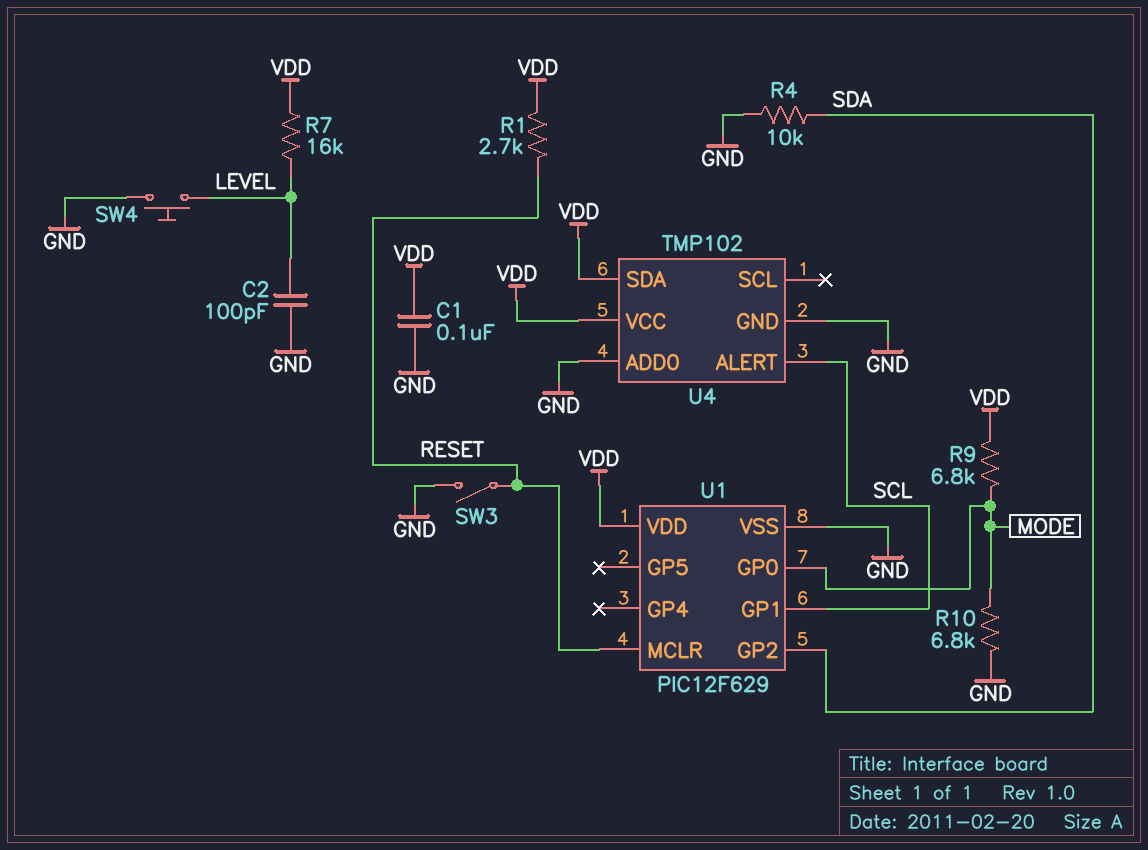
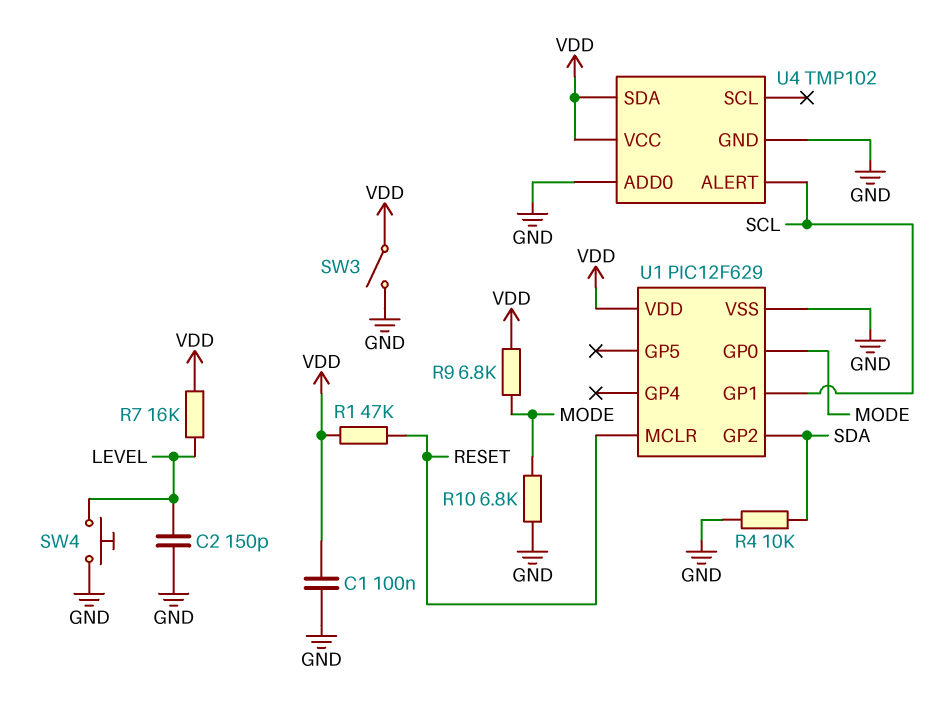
C2: 100pF (GND, LEVEL) -> 150pF (GND, LEVEL)
R1: 2.7k (RESET, VDD) -> 47k (RESET, VDD)
SW3: switch (GND, RESET) -> switch (GND, VDD)

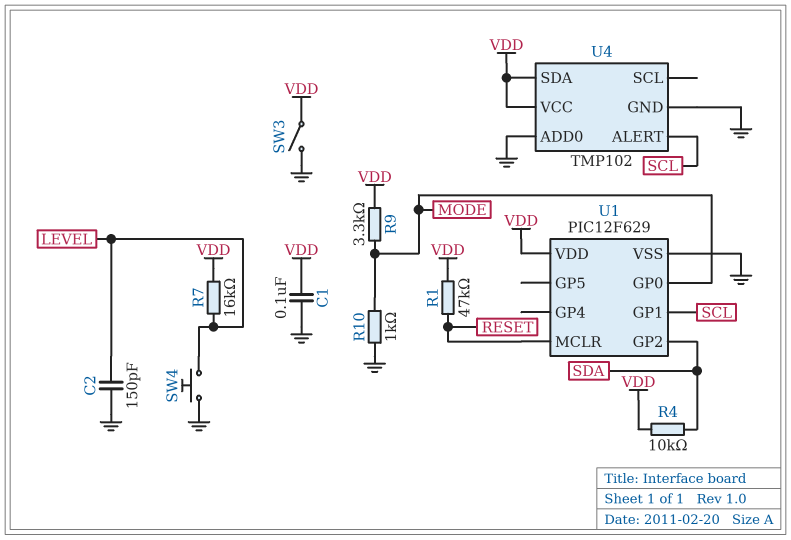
R4: 10k (GND, SDA) -> 10k (SDA, VDD)
R9: 6.8k (MODE, VDD) -> 3.3k (MODE, VDD)
R10: 6.8k (GND, MODE) -> 1k (GND, MODE)

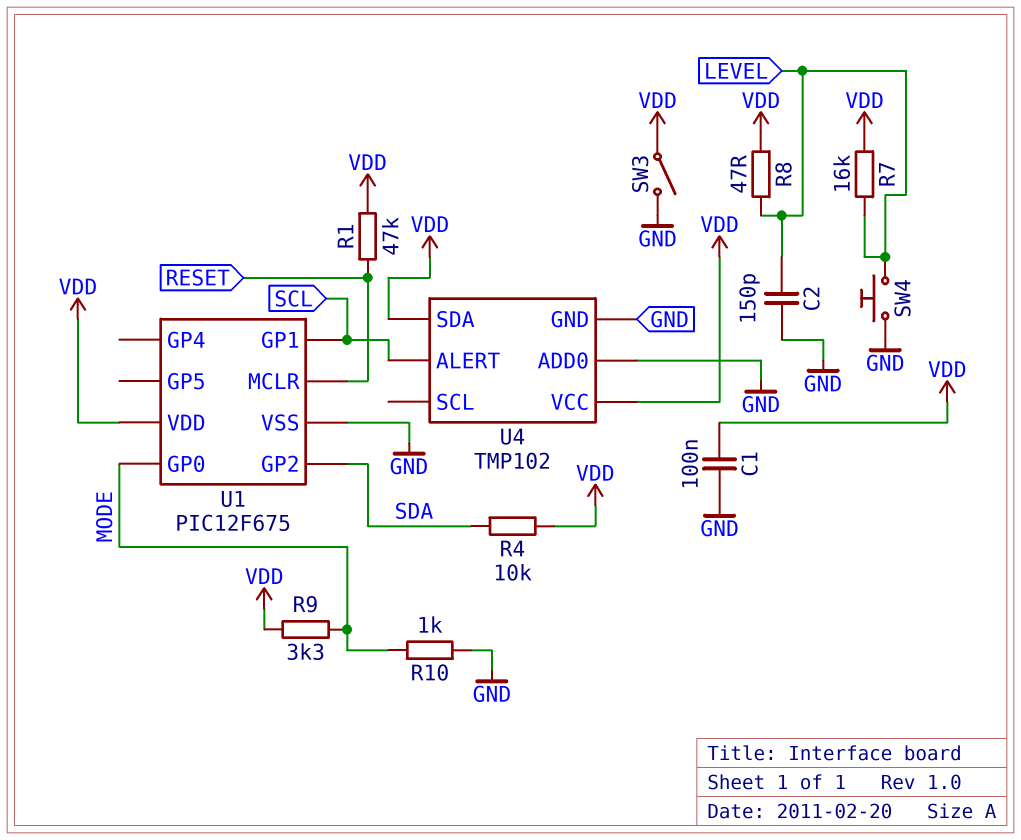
R8: none -> 47 (LEVEL, VDD)
U1: PIC12F629 -> PIC12F675

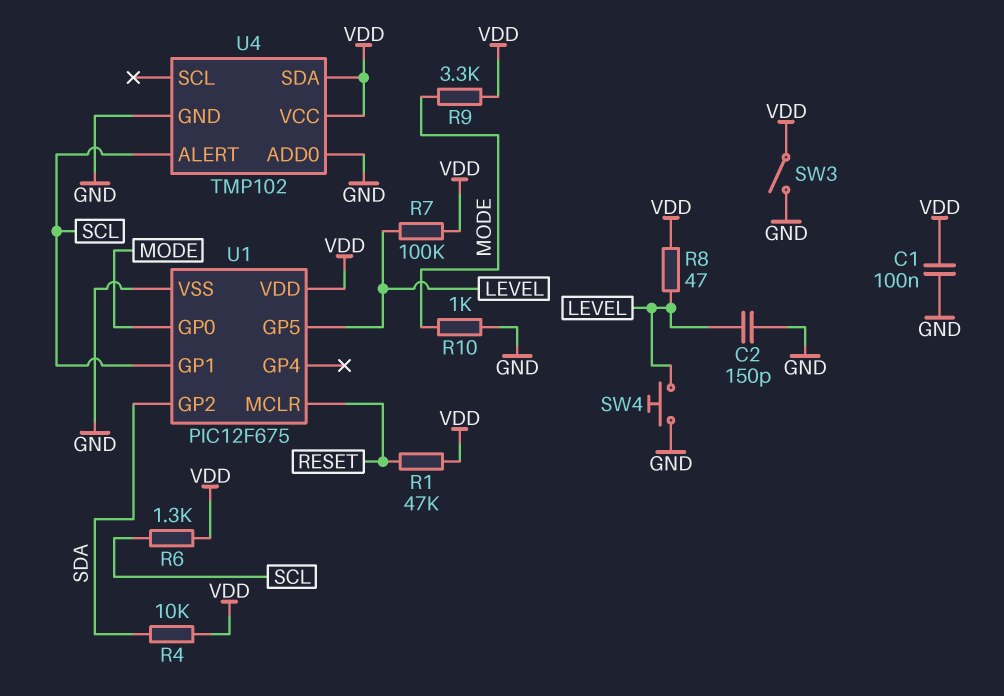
R6: none -> 1.3k (SCL, VDD)
R7: 16k (LEVEL, VDD) -> 100k (LEVEL, VDD)
U1 pin GP5: none -> LEVEL

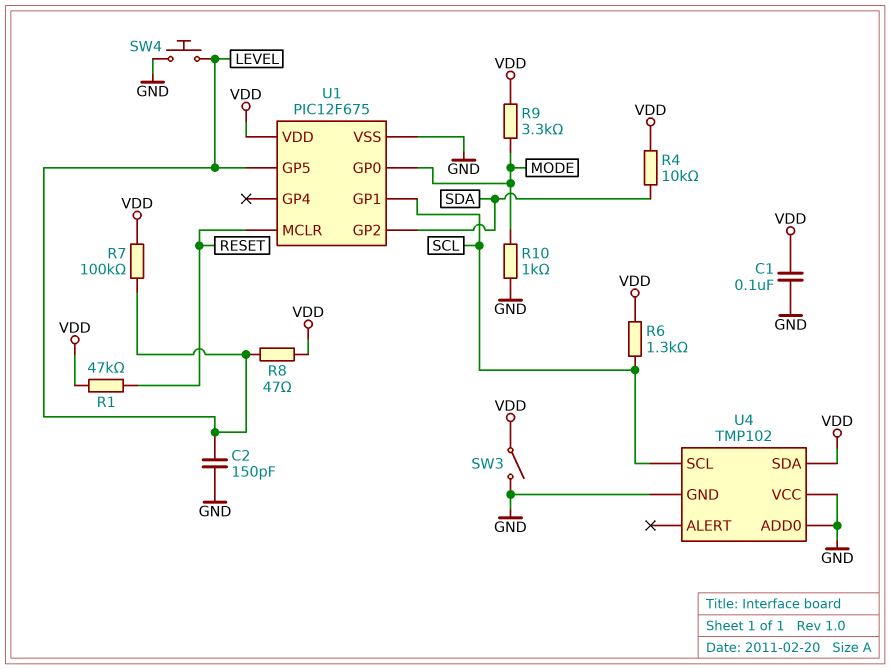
U4 pin ALERT: SCL -> none
U4 pin SCL: none -> SCL
U4 pin VCC: VDD -> GND

